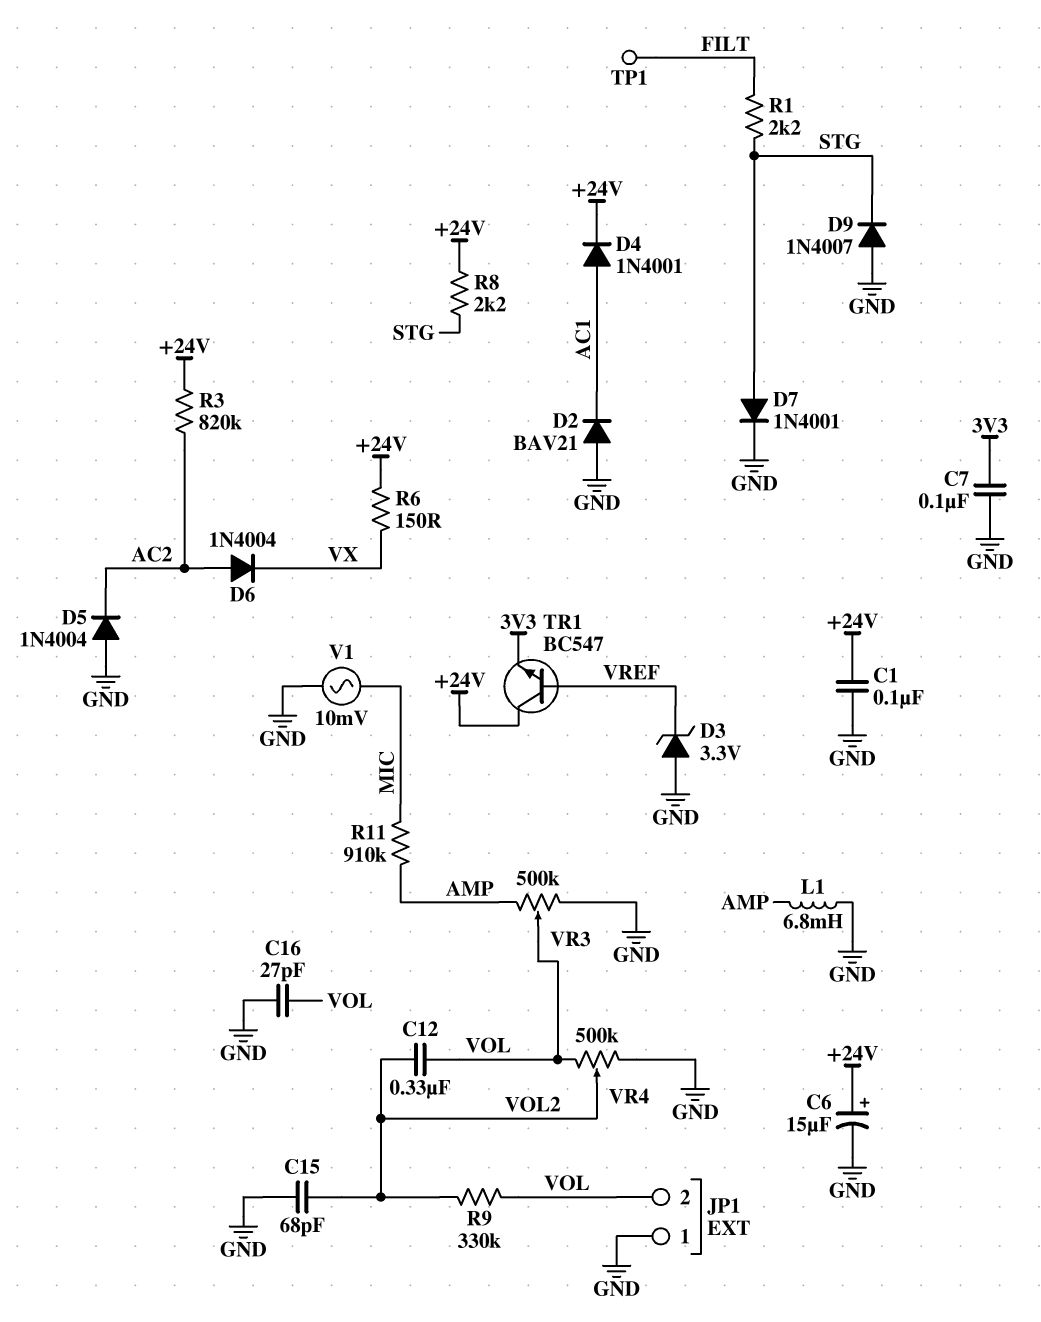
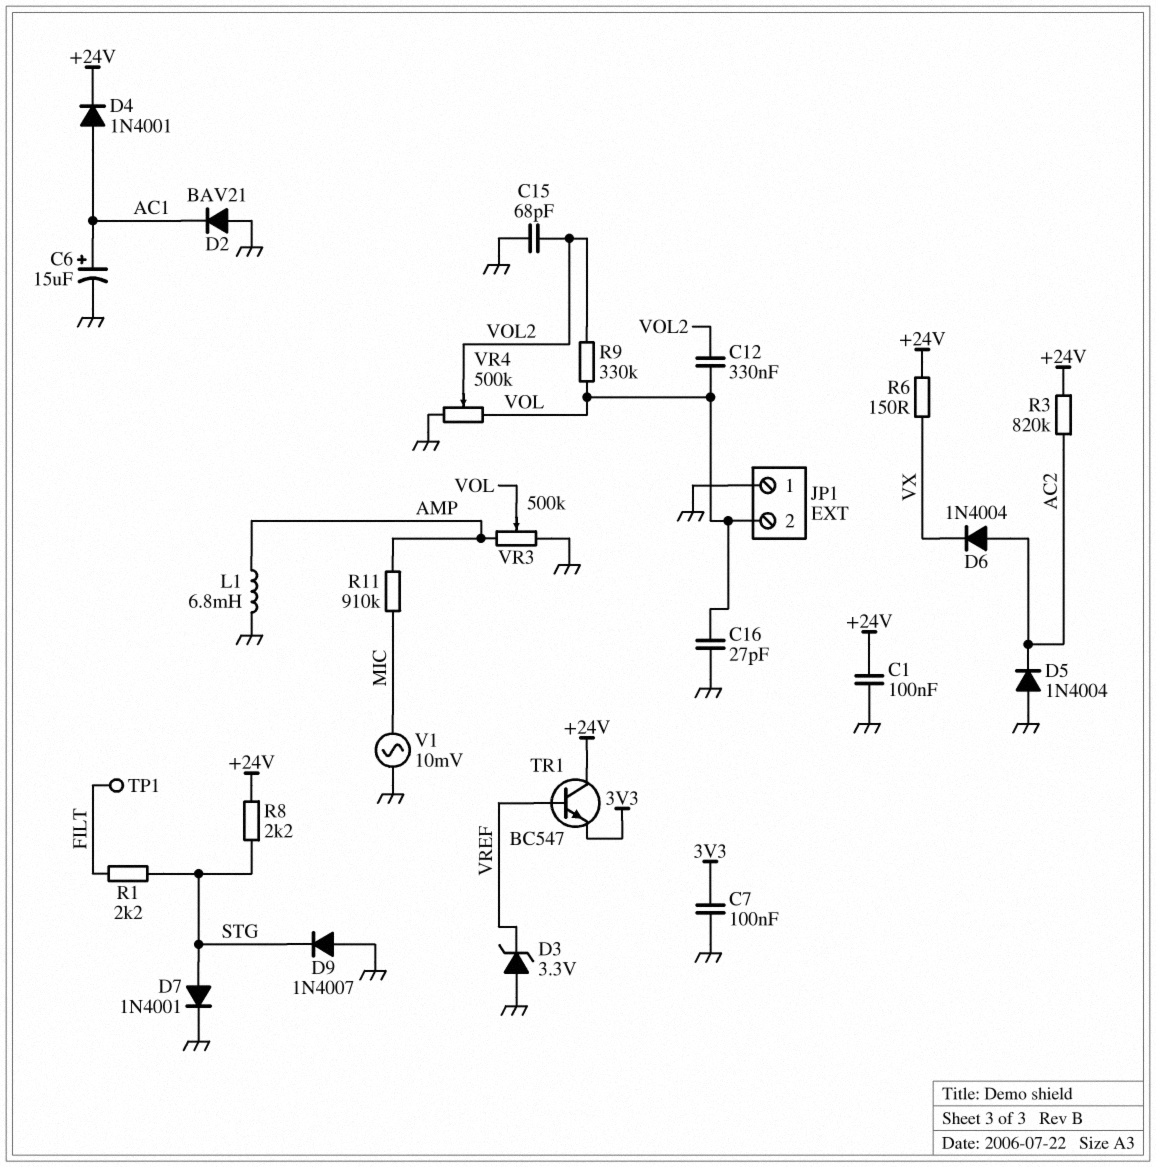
C6: 15uF (plus +24V, minus GND) -> 15uF (plus AC1, minus GND)

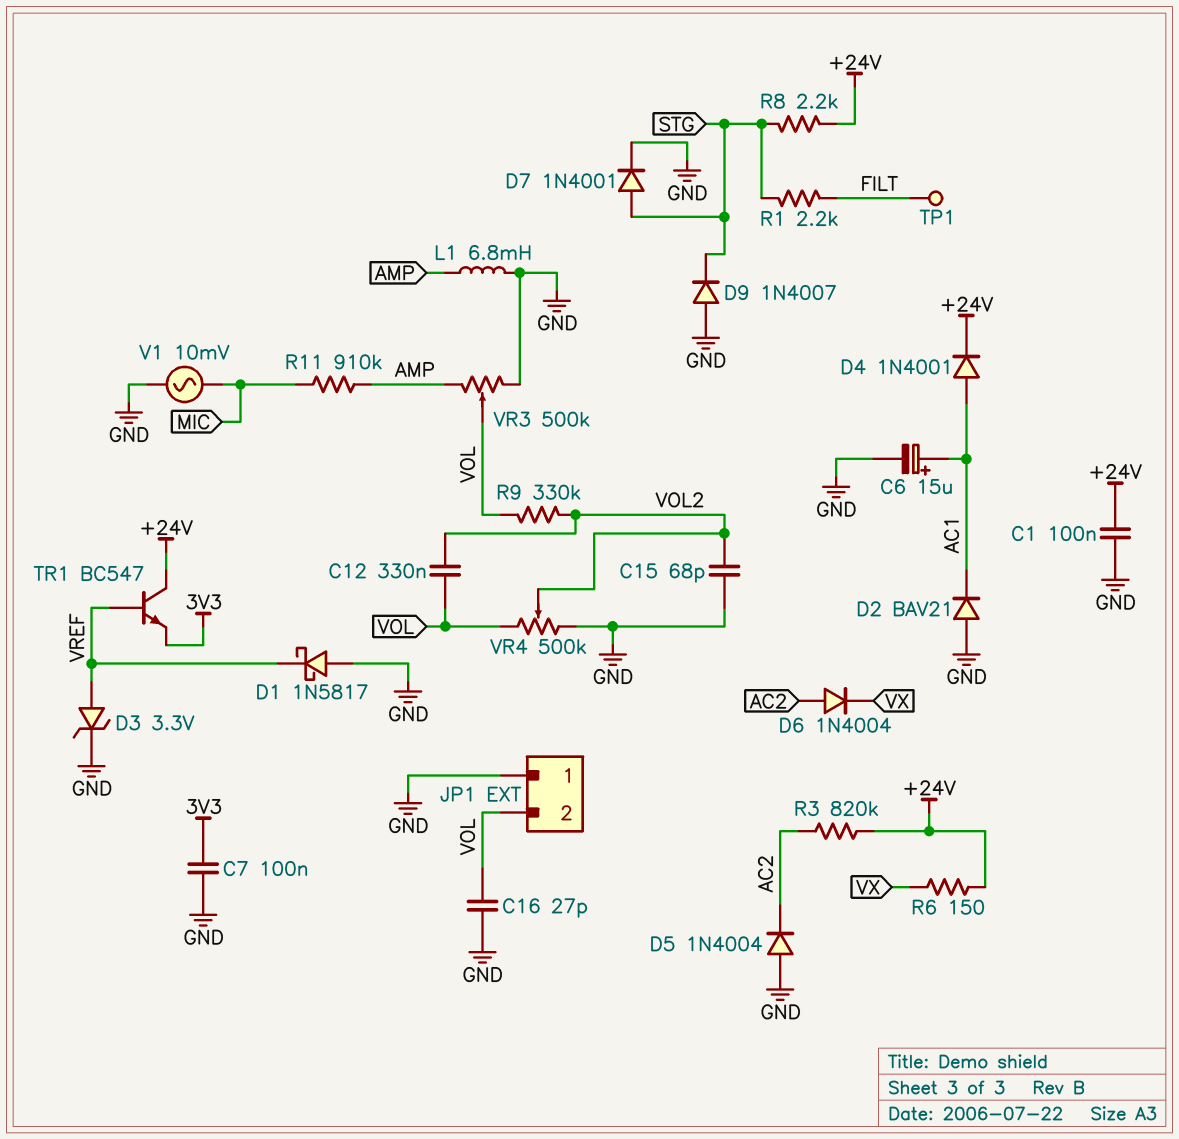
D1: none -> schottky 1N5817 (A GND, K VREF)
D3: zener 3.3V (A GND, K VREF) -> zener 3.3V (A VREF, K GND)

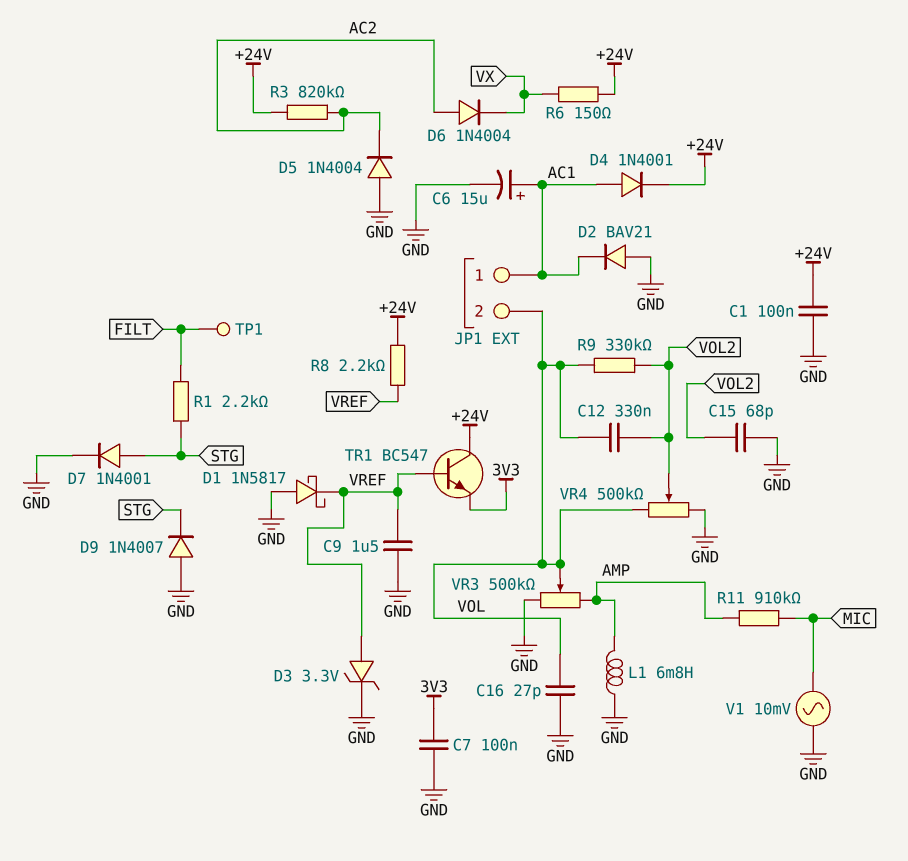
C9: none -> 1.5uF (GND, VREF)
JP1 pin 1: GND -> AC1
R8: 2.2k (+24V, STG) -> 2.2k (+24V, VREF)

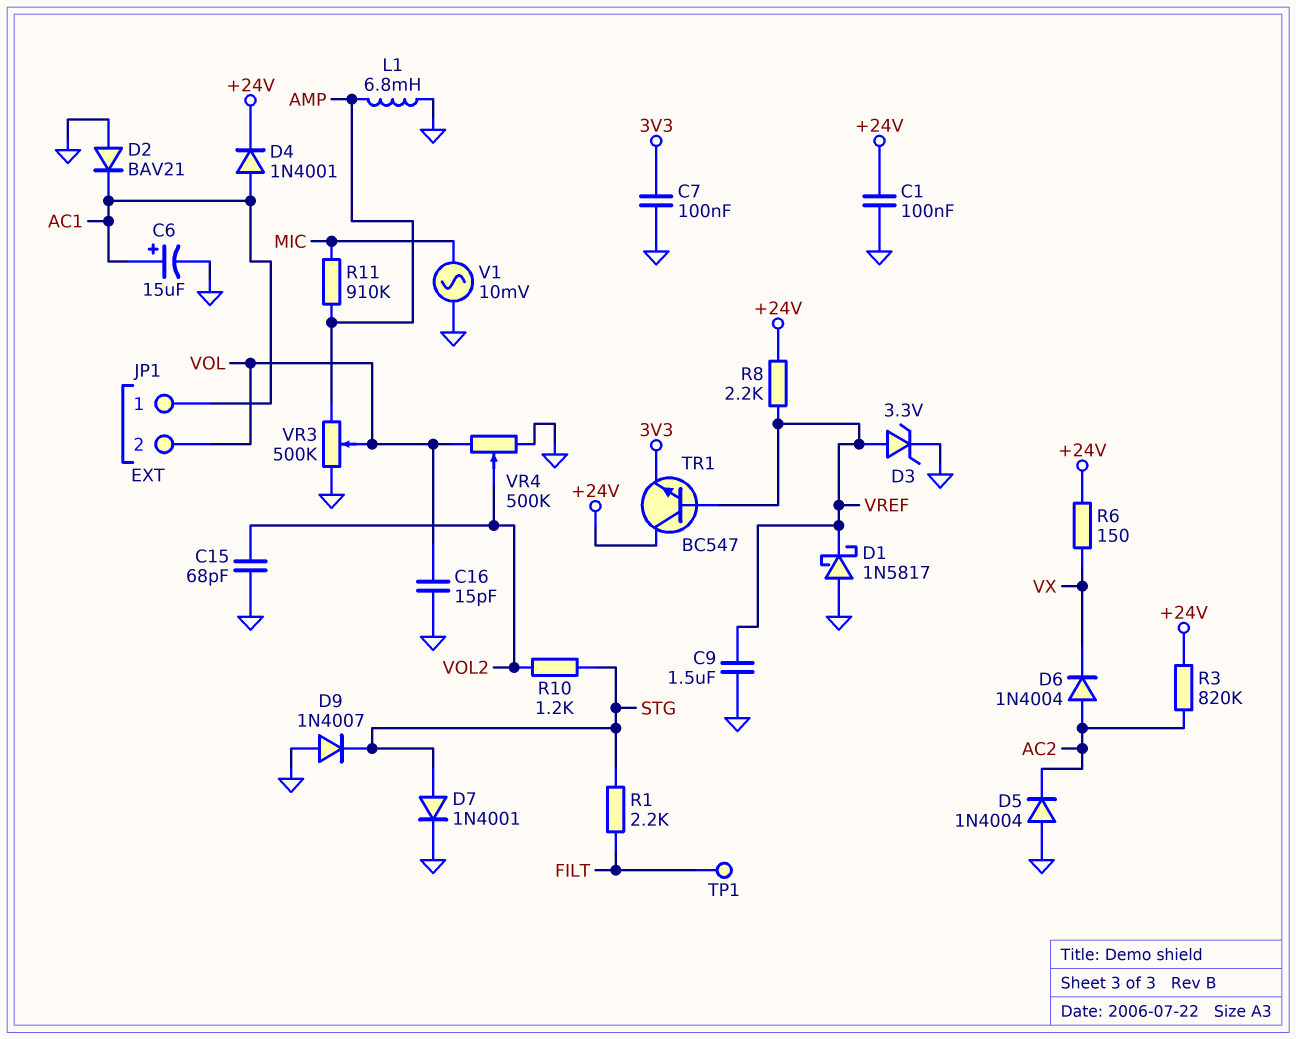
C12: 330nF (VOL, VOL2) -> none
C16: 27pF (GND, VOL) -> 15pF (GND, VOL)
R9: 330k (VOL, VOL2) -> none
R10: none -> 1.2k (STG, VOL2)

